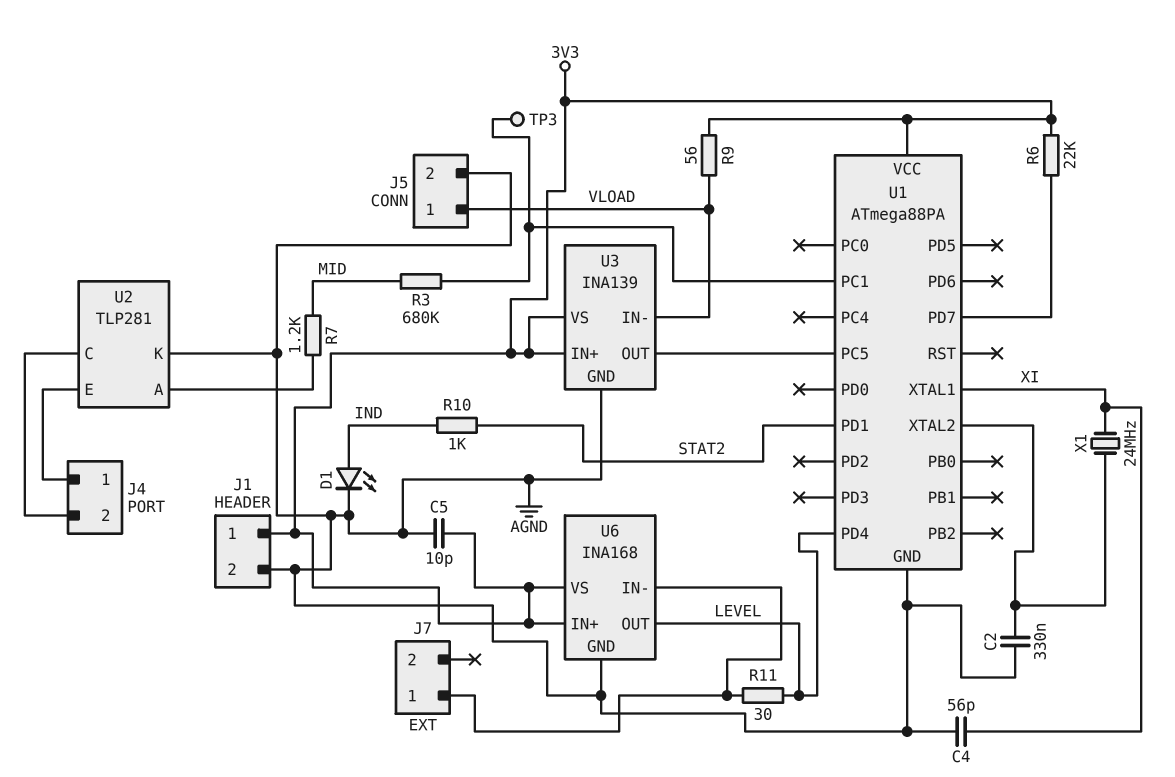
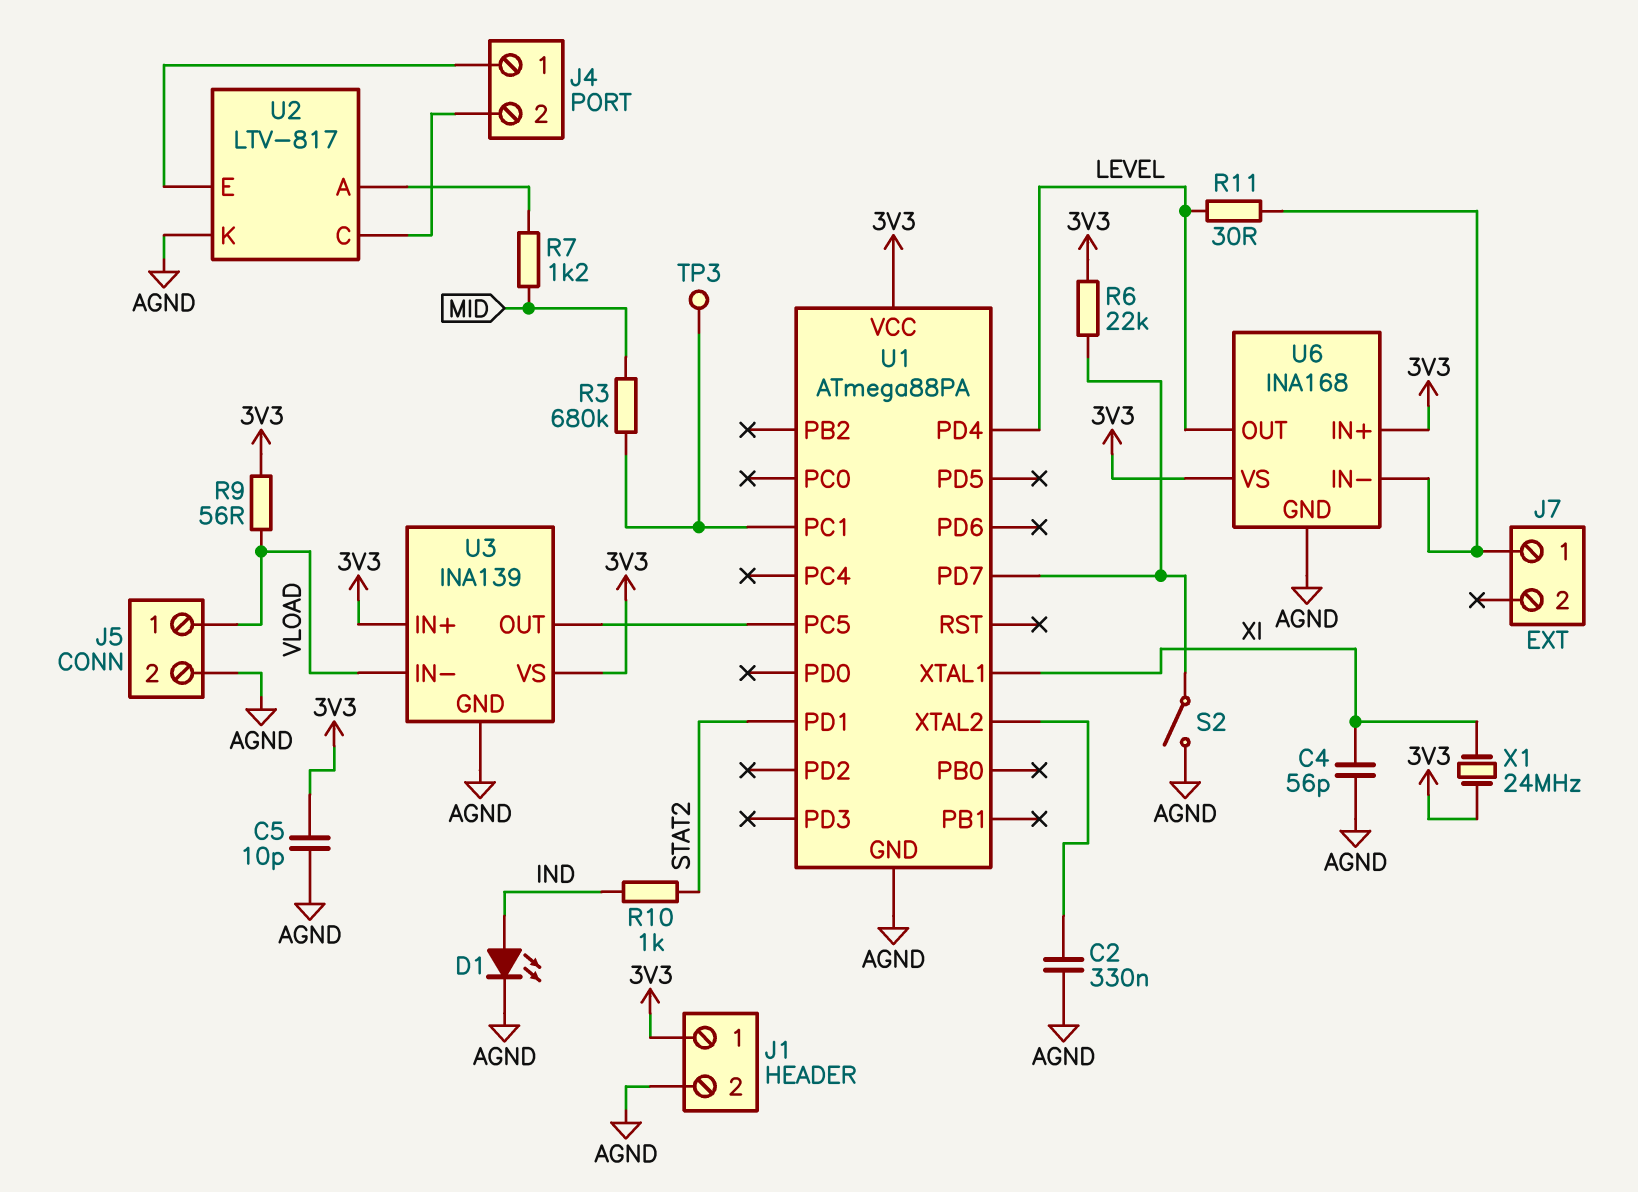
S2: none -> switch (AGND, U1/PD7)
U2: TLP281 -> LTV-817
X1: 24MHz (U1/XTAL2, XI) -> 24MHz (3V3, XI)

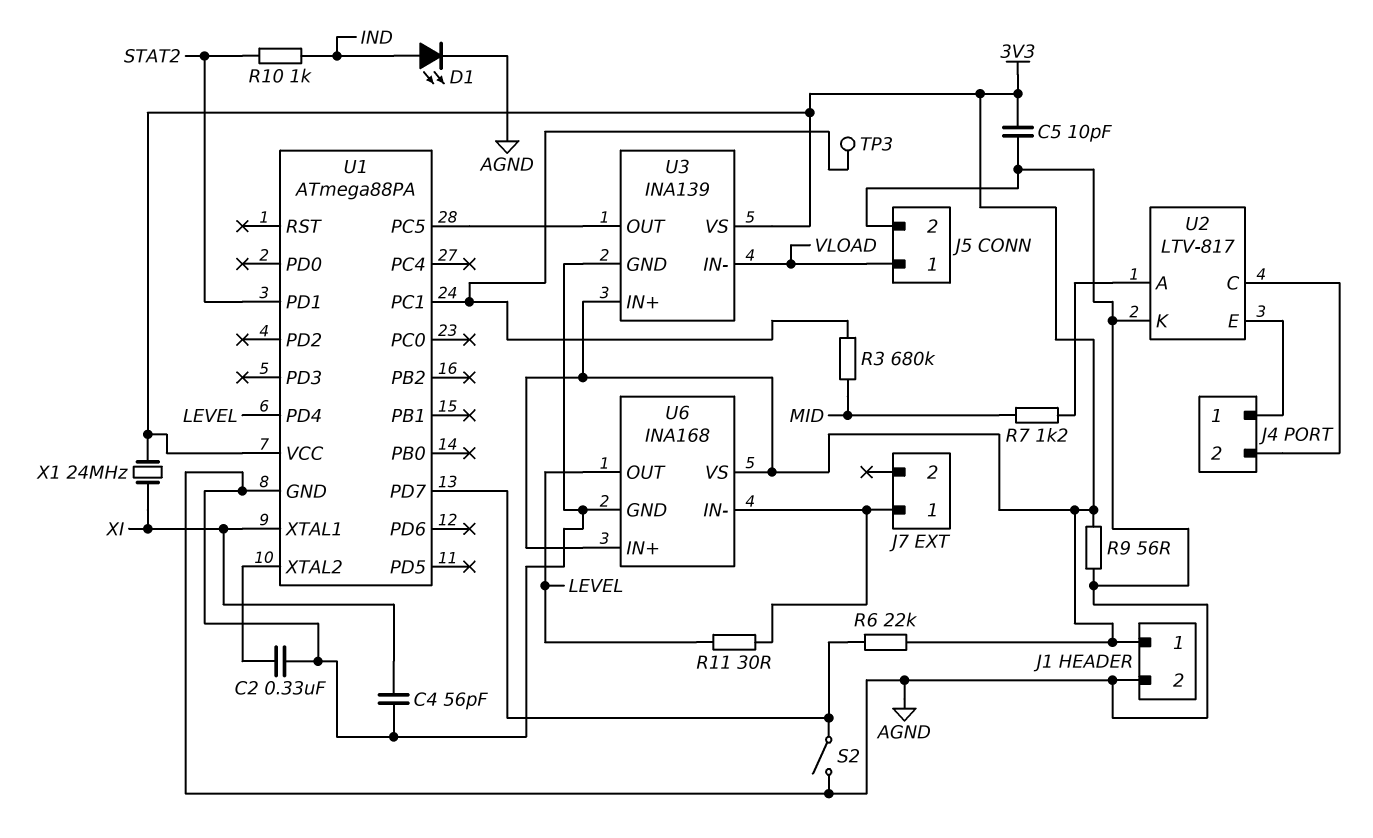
R9: 56 (3V3, VLOAD) -> 56 (3V3, AGND)

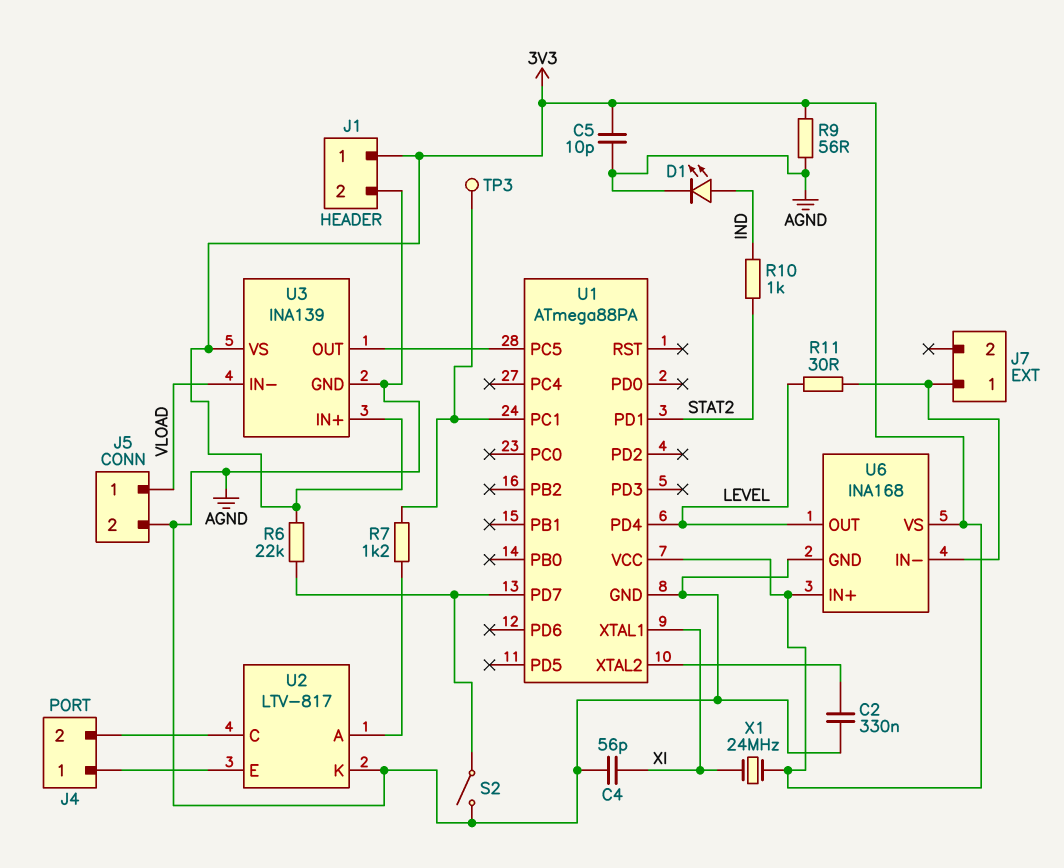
R3: 680k (MID, U1/PC1) -> none
R7: 1.2k (MID, U2/A) -> 1.2k (U1/PC1, U2/A)

